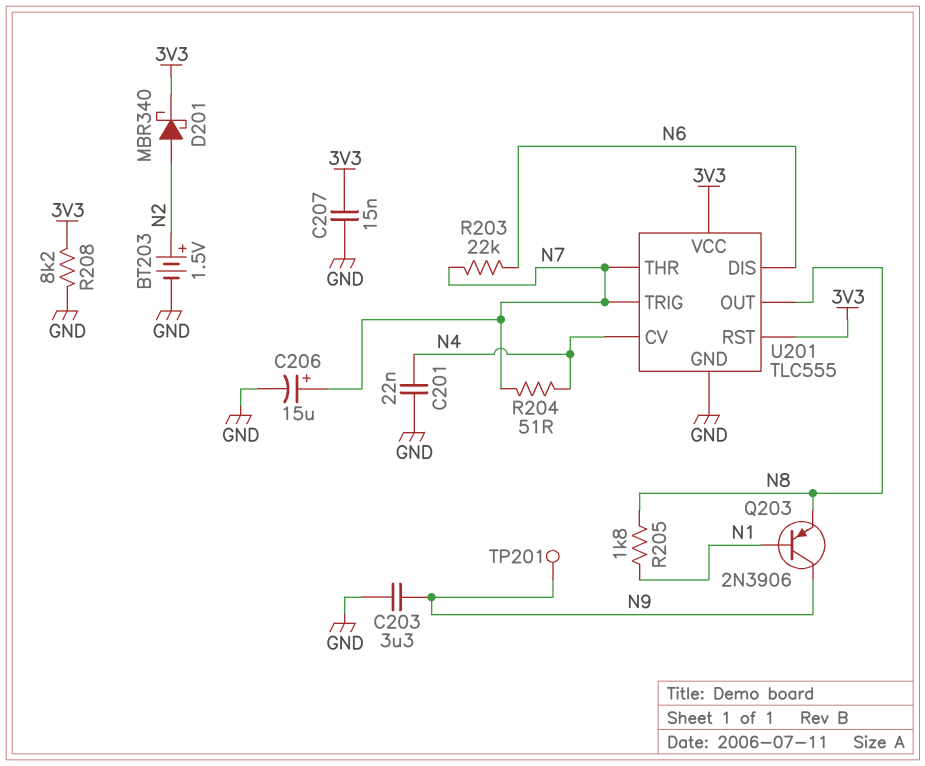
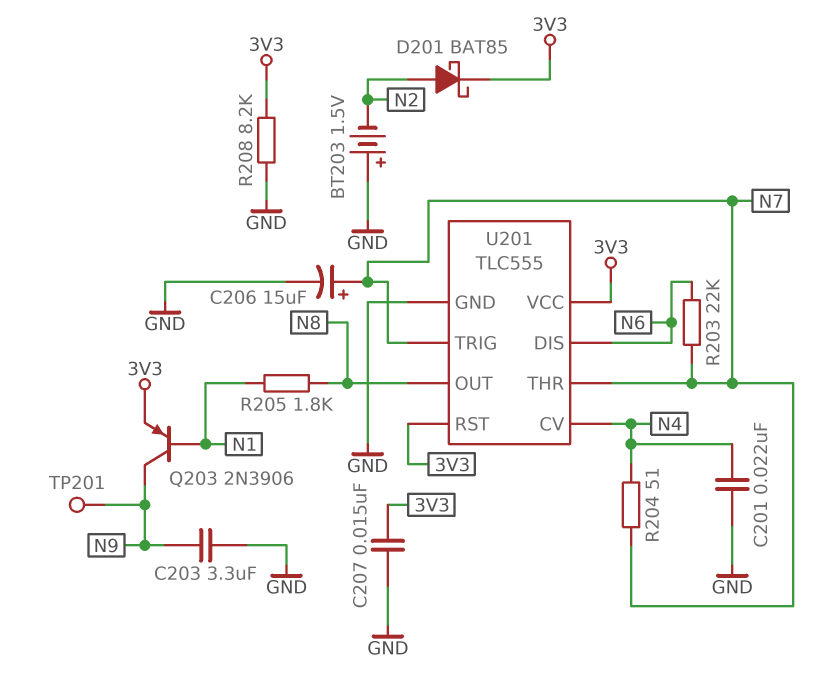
BT203: 1.5V (plus N2, minus GND) -> 1.5V (plus GND, minus N2)
D201: schottky MBR340 (A N2, K 3V3) -> schottky BAT85 (A N2, K 3V3)
Q203: PNP 2N3906 (B N1, C N9, E N8) -> PNP 2N3906 (B N1, C N9, E 3V3)

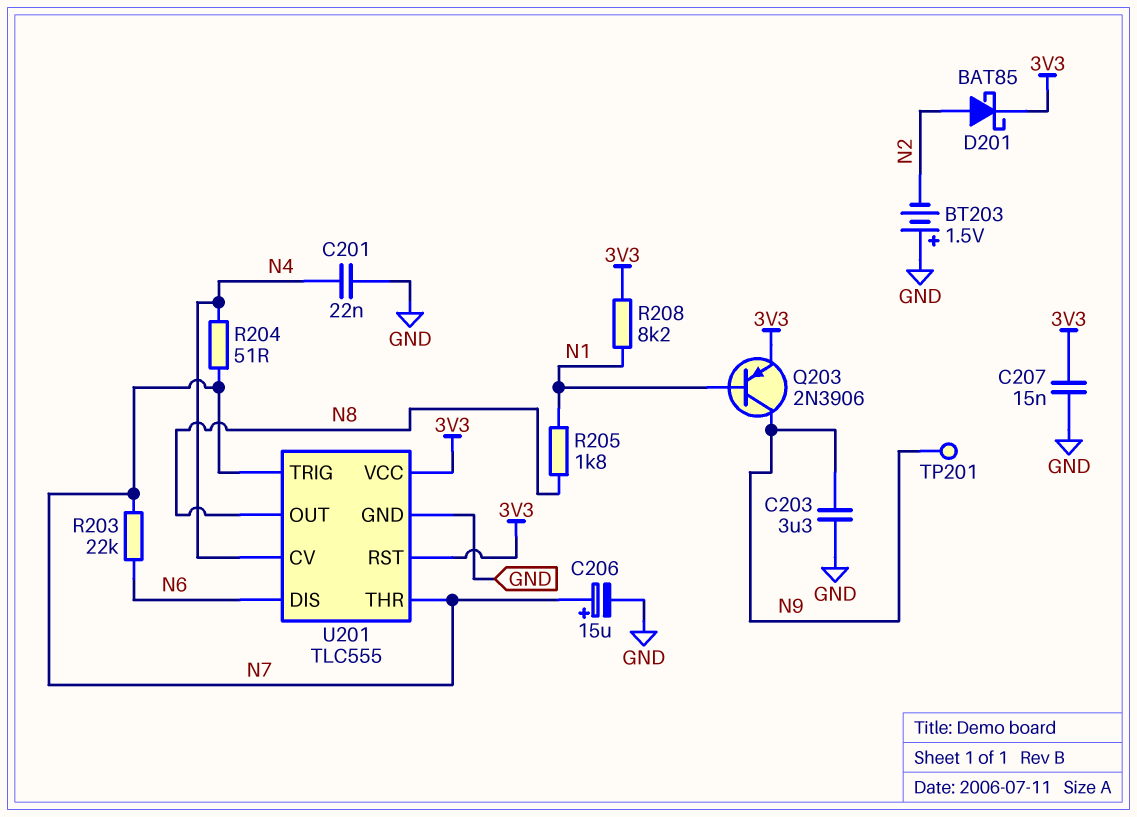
R208: 8.2k (3V3, GND) -> 8.2k (3V3, N1)

